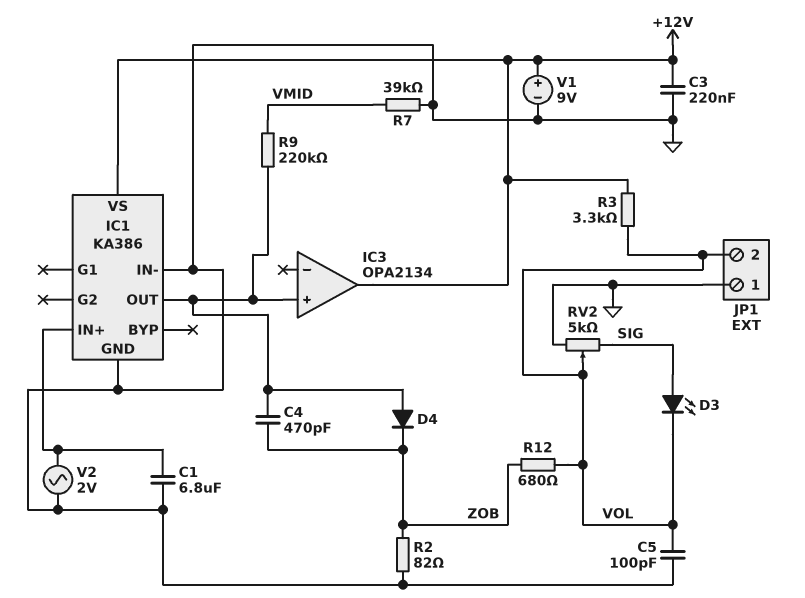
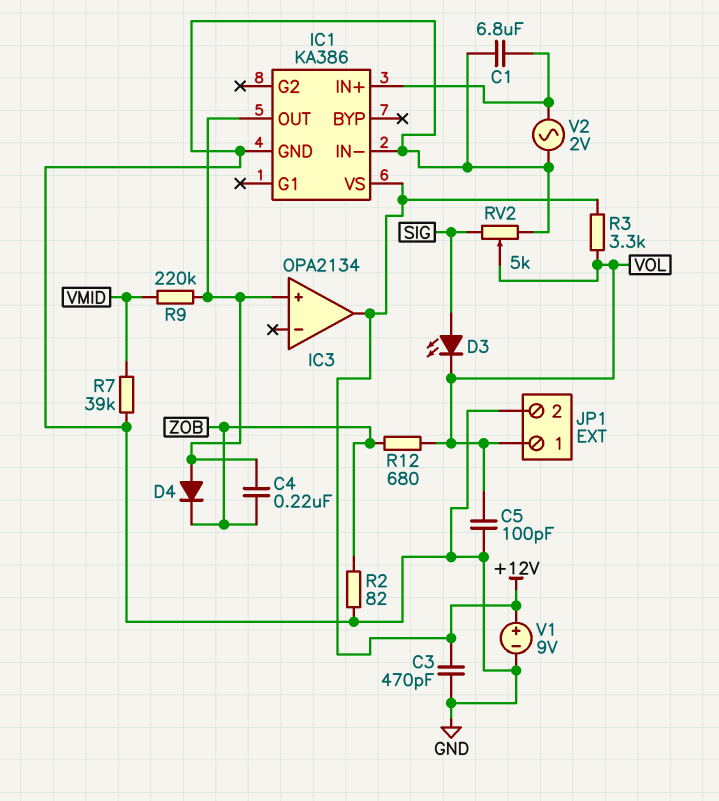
C3: 220nF (+12V, GND) -> 470pF (+12V, GND)
C4: 470pF (IC1/OUT, ZOB) -> 220nF (IC1/OUT, ZOB)
JP1 pin 1: GND -> VOL
JP1 pin 2: VOL -> GND

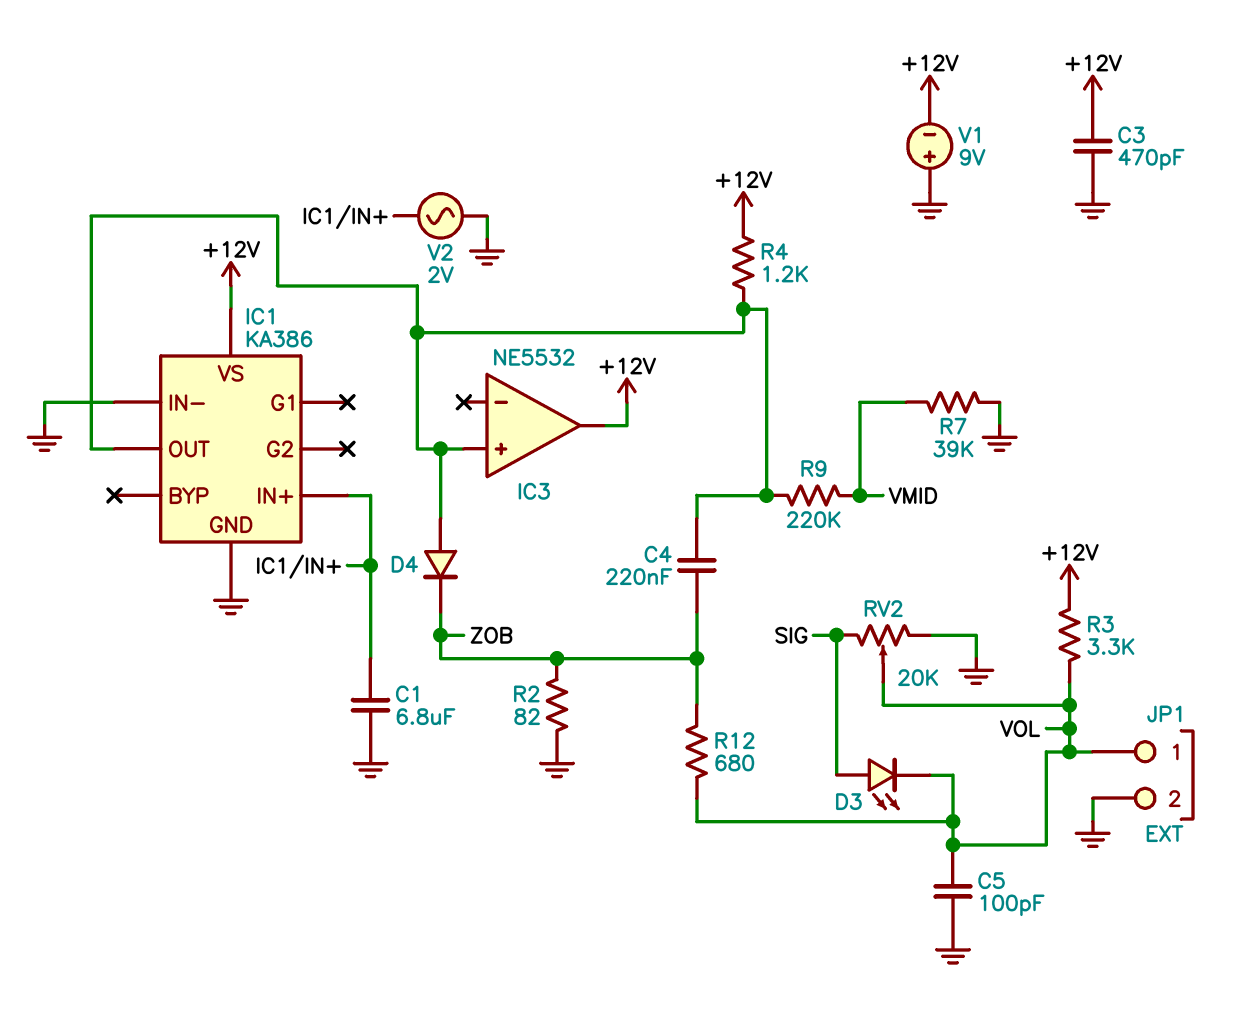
IC3: OPA2134 -> NE5532
R4: none -> 1.2k (+12V, IC1/OUT)
RV2: 5k (GND, SIG, wiper VOL) -> 20k (GND, SIG, wiper VOL)
V1: 9V (plus +12V, minus GND) -> 9V (plus GND, minus +12V)

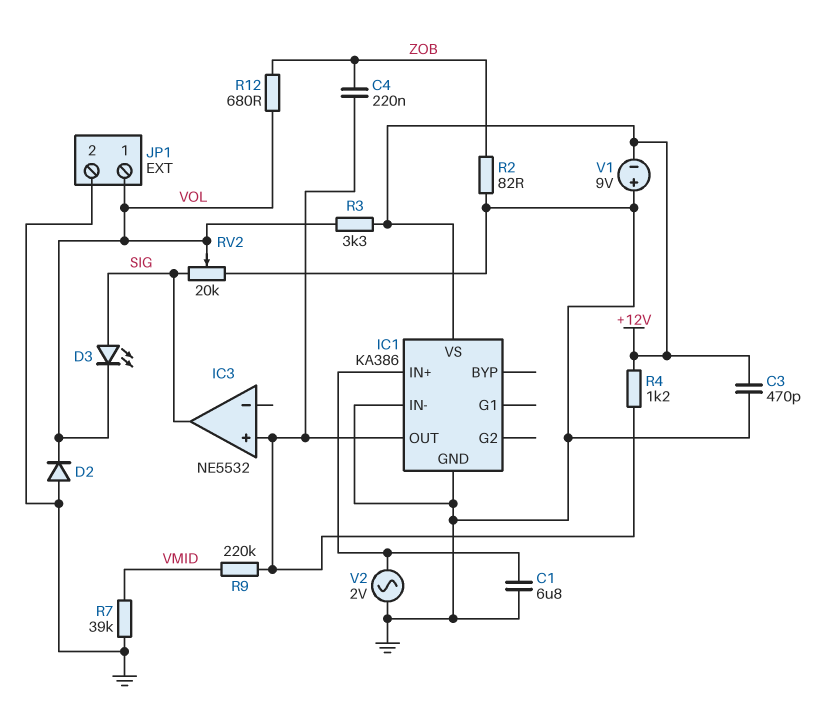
C5: 100pF (GND, VOL) -> none
D2: none -> diode (A GND, K VOL)
D4: diode (A IC1/OUT, K ZOB) -> none
IC3 pin out: +12V -> SIG

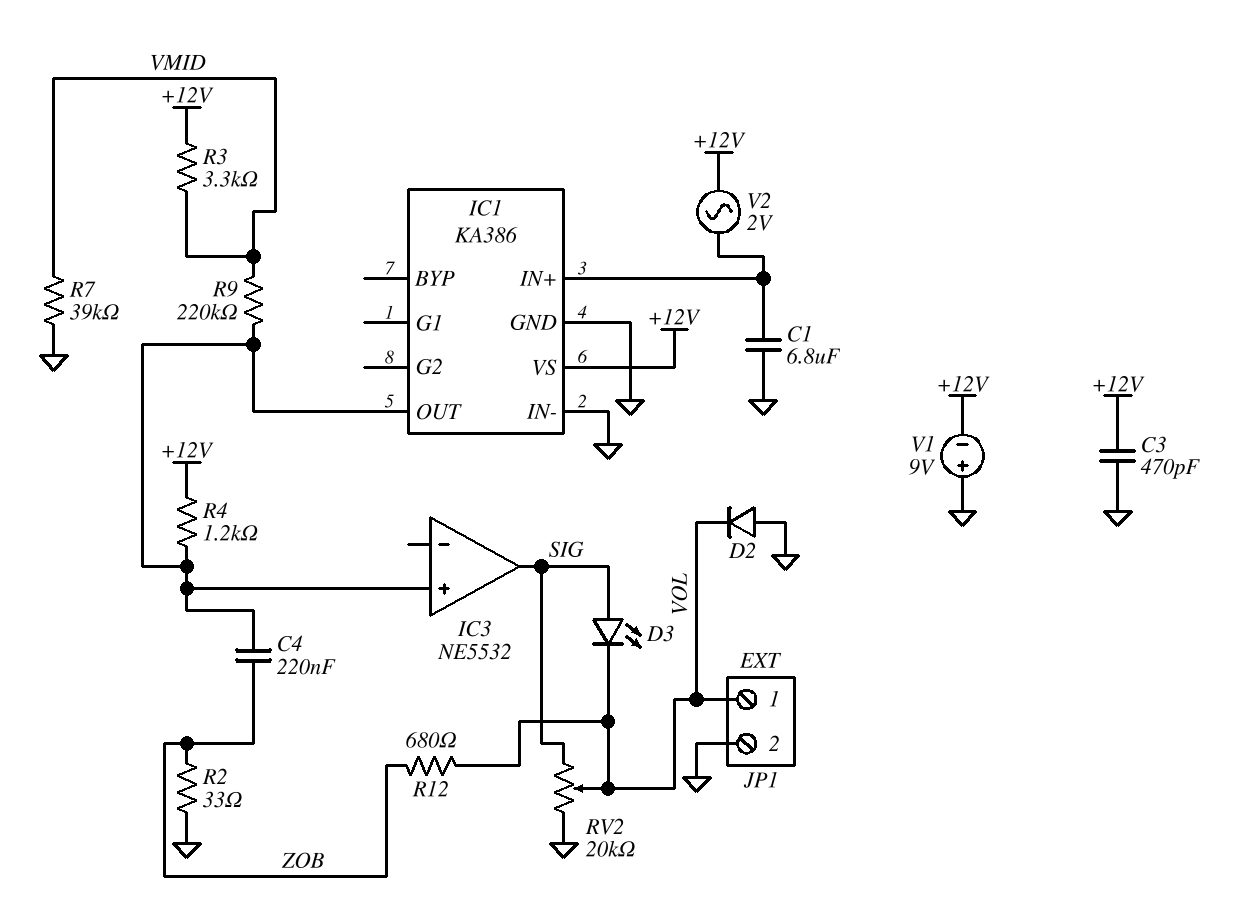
R2: 82 (GND, ZOB) -> 33 (GND, ZOB)
R3: 3.3k (+12V, VOL) -> 3.3k (+12V, VMID)
V2: AC 2V (GND, IC1/IN+) -> AC 2V (+12V, IC1/IN+)

